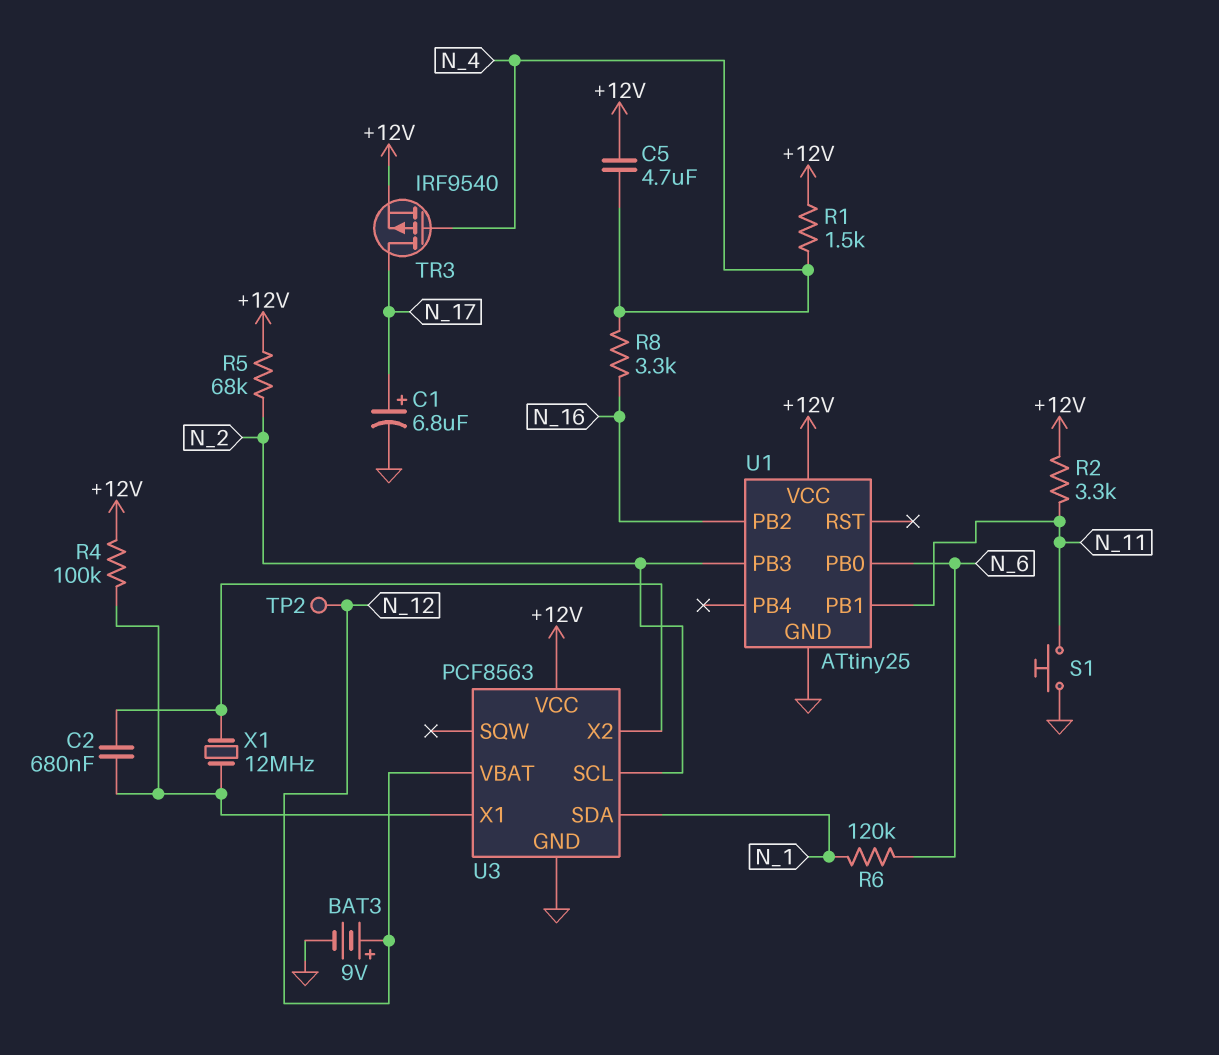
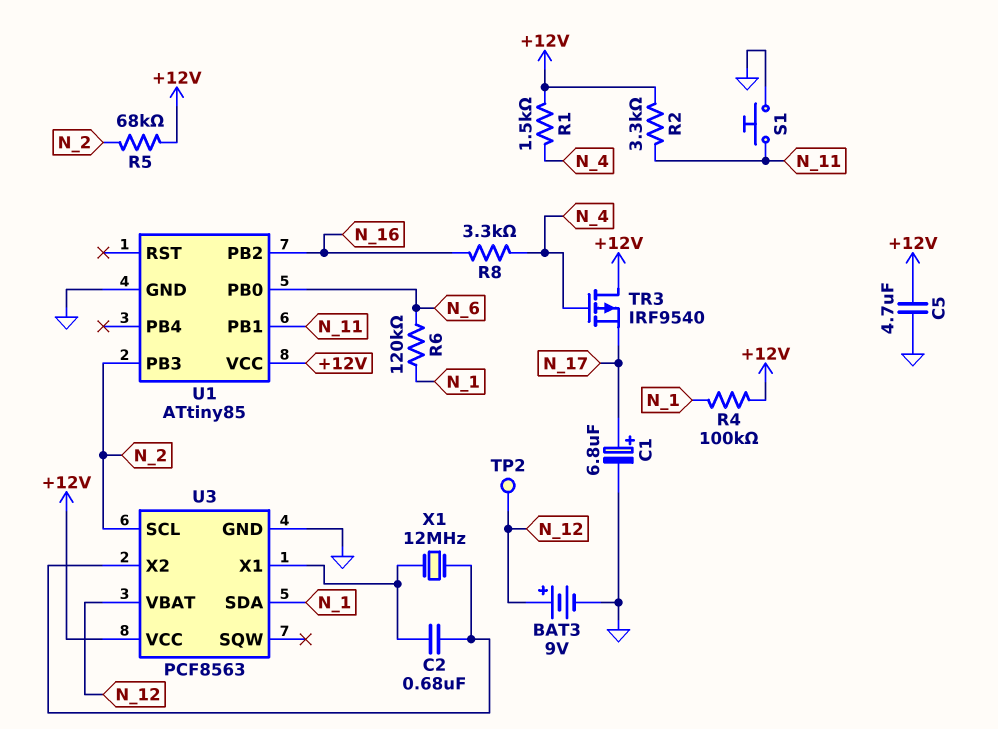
C5: 4.7uF (+12V, N_4) -> 4.7uF (+12V, GND)
R4: 100k (+12V, U3/X1) -> 100k (+12V, N_1)
TR3: PMOS IRF9540 (G N_4, D N_17, S +12V) -> PMOS IRF9540 (G N_4, D +12V, S N_17)
U1: ATtiny25 -> ATtiny85

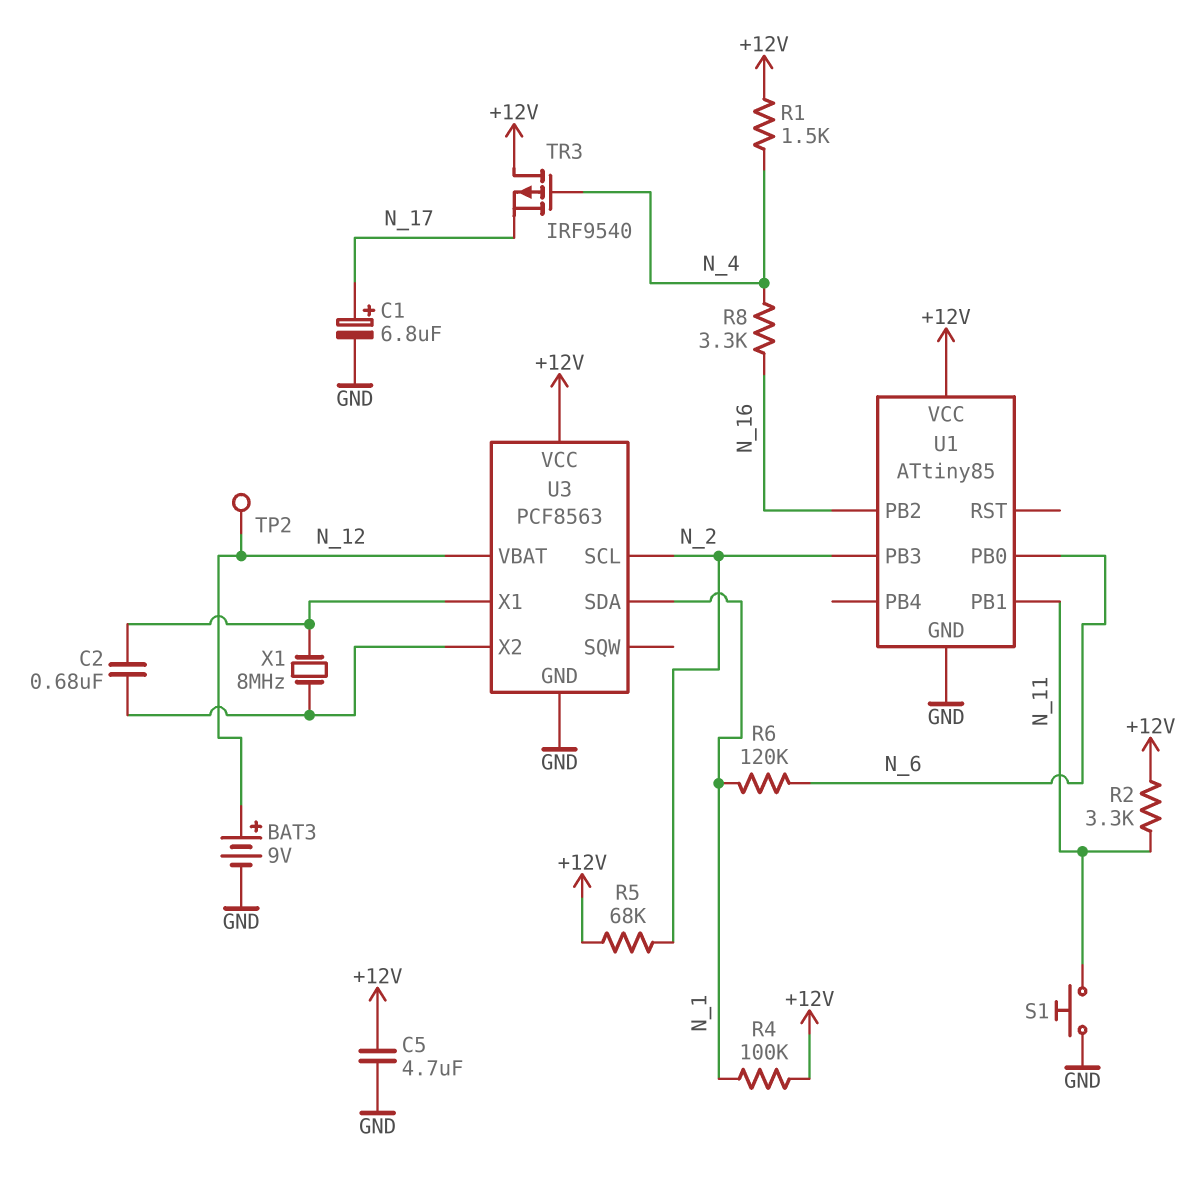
X1: 12MHz (U3/X1, U3/X2) -> 8MHz (U3/X1, U3/X2)

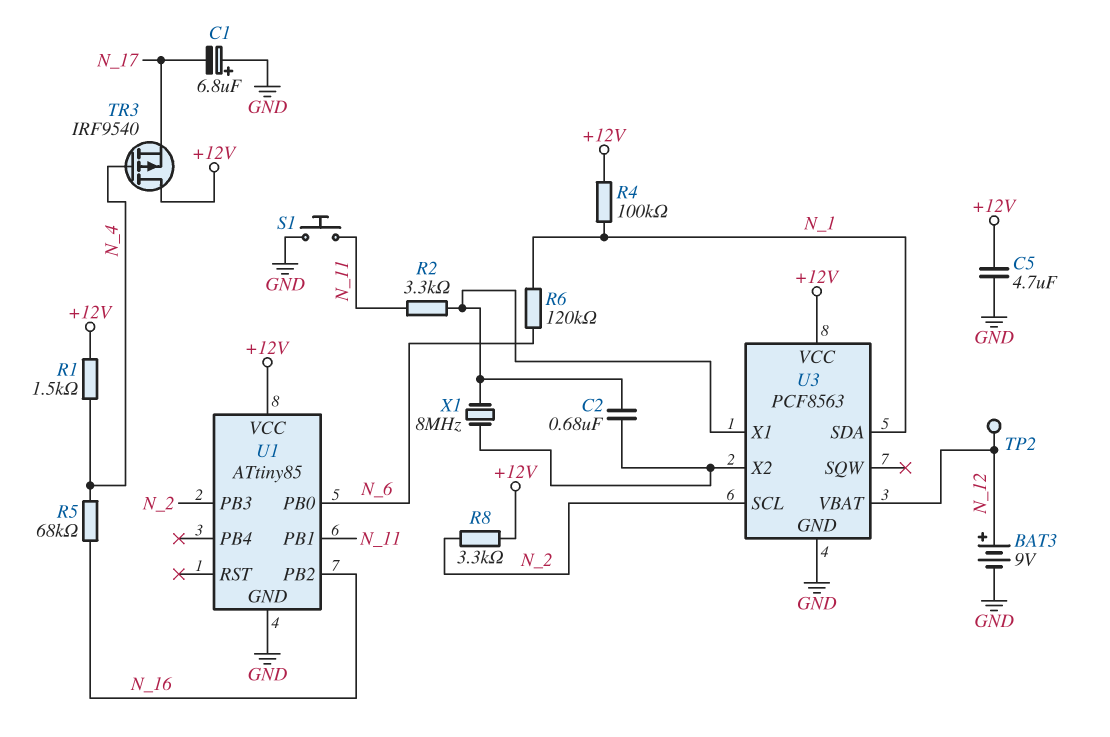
C1: 6.8uF (plus N_17, minus GND) -> 6.8uF (plus GND, minus N_17)
R2: 3.3k (+12V, N_11) -> 3.3k (N_11, U3/X1)
R5: 68k (+12V, N_2) -> 68k (N_4, N_16)
R8: 3.3k (N_4, N_16) -> 3.3k (+12V, N_2)

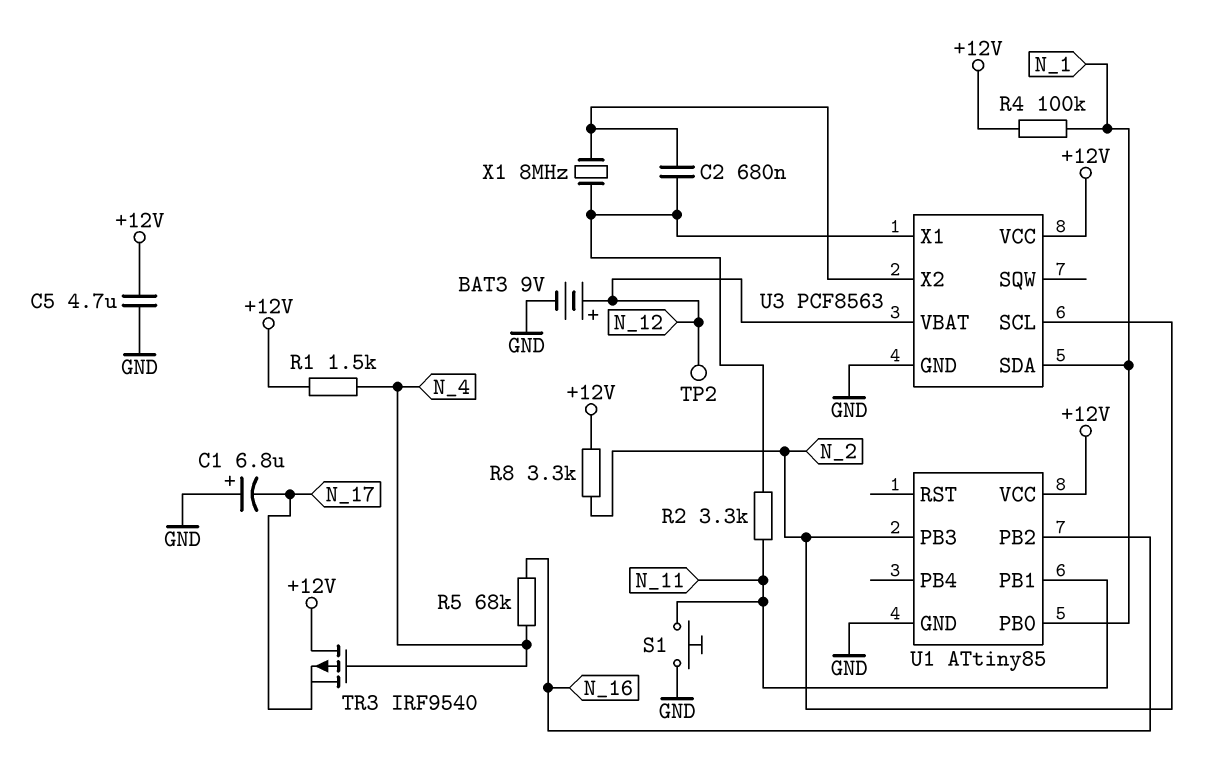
R6: 120k (N_1, N_6) -> none
U1 pin PB0: N_6 -> N_1

